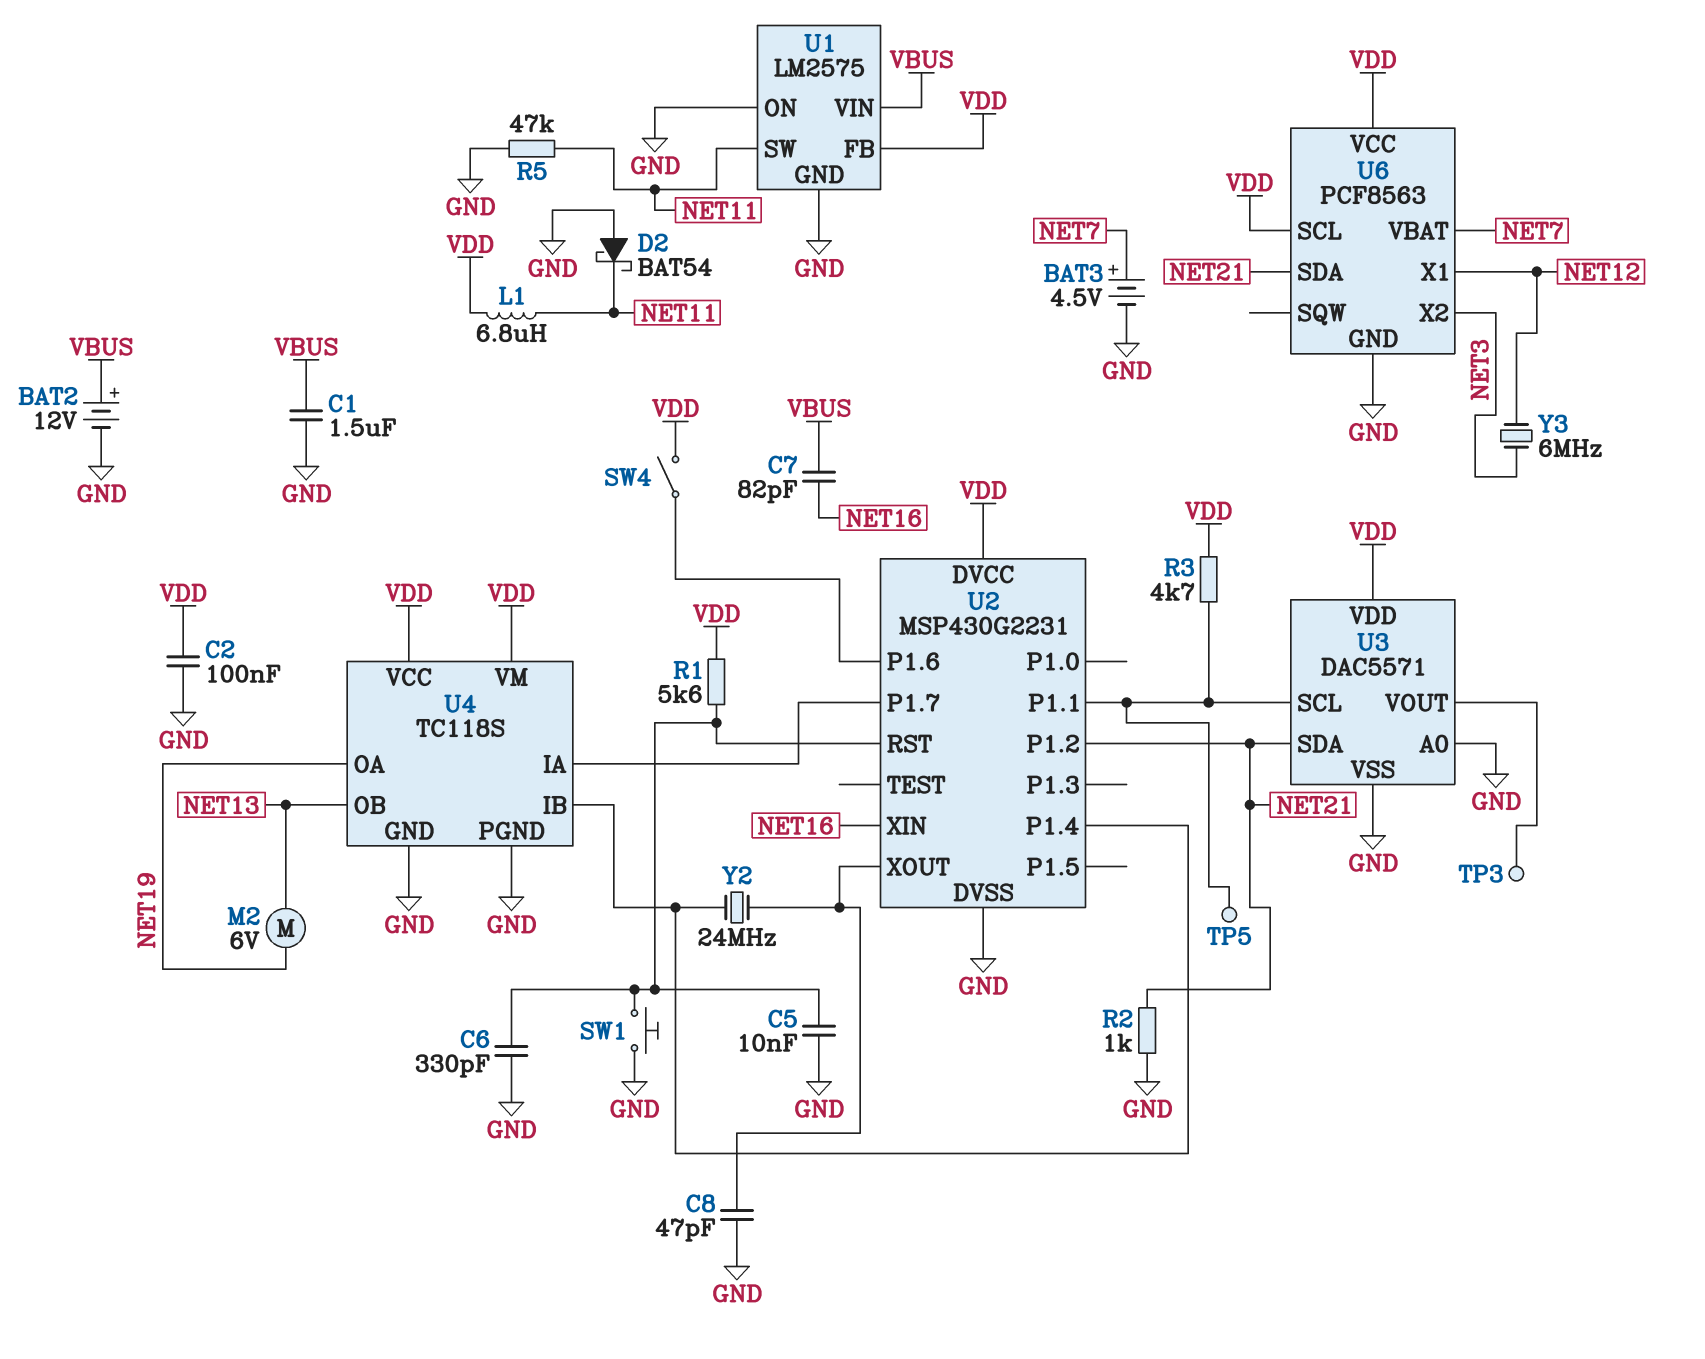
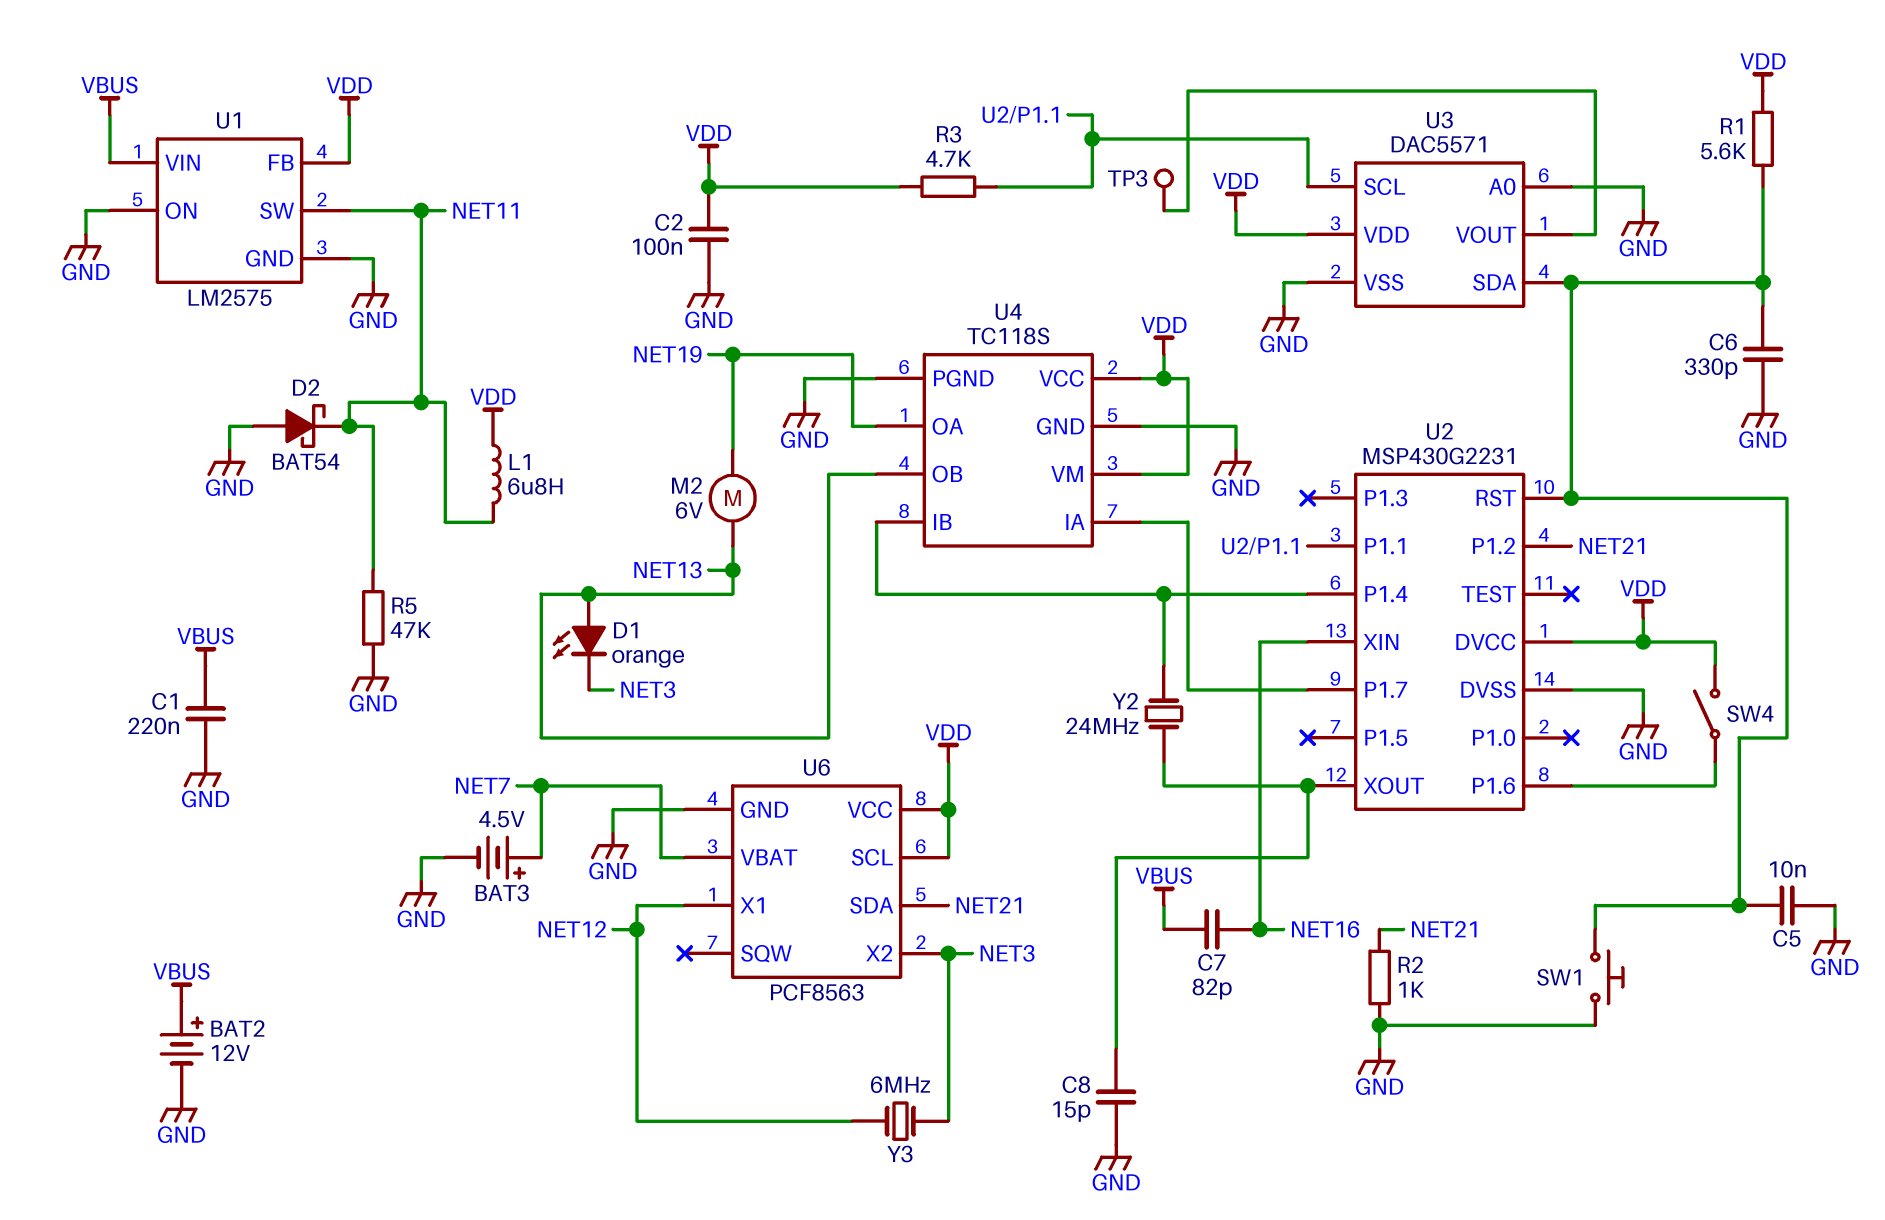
C1: 1.5uF (GND, VBUS) -> 220nF (GND, VBUS)
C8: 47pF (GND, U2/XOUT) -> 15pF (GND, U2/XOUT)
D1: none -> LED orange (A NET13, K NET3)
TP5: test point (U2/P1.1) -> none
U3 pin SDA: NET21 -> U2/RST

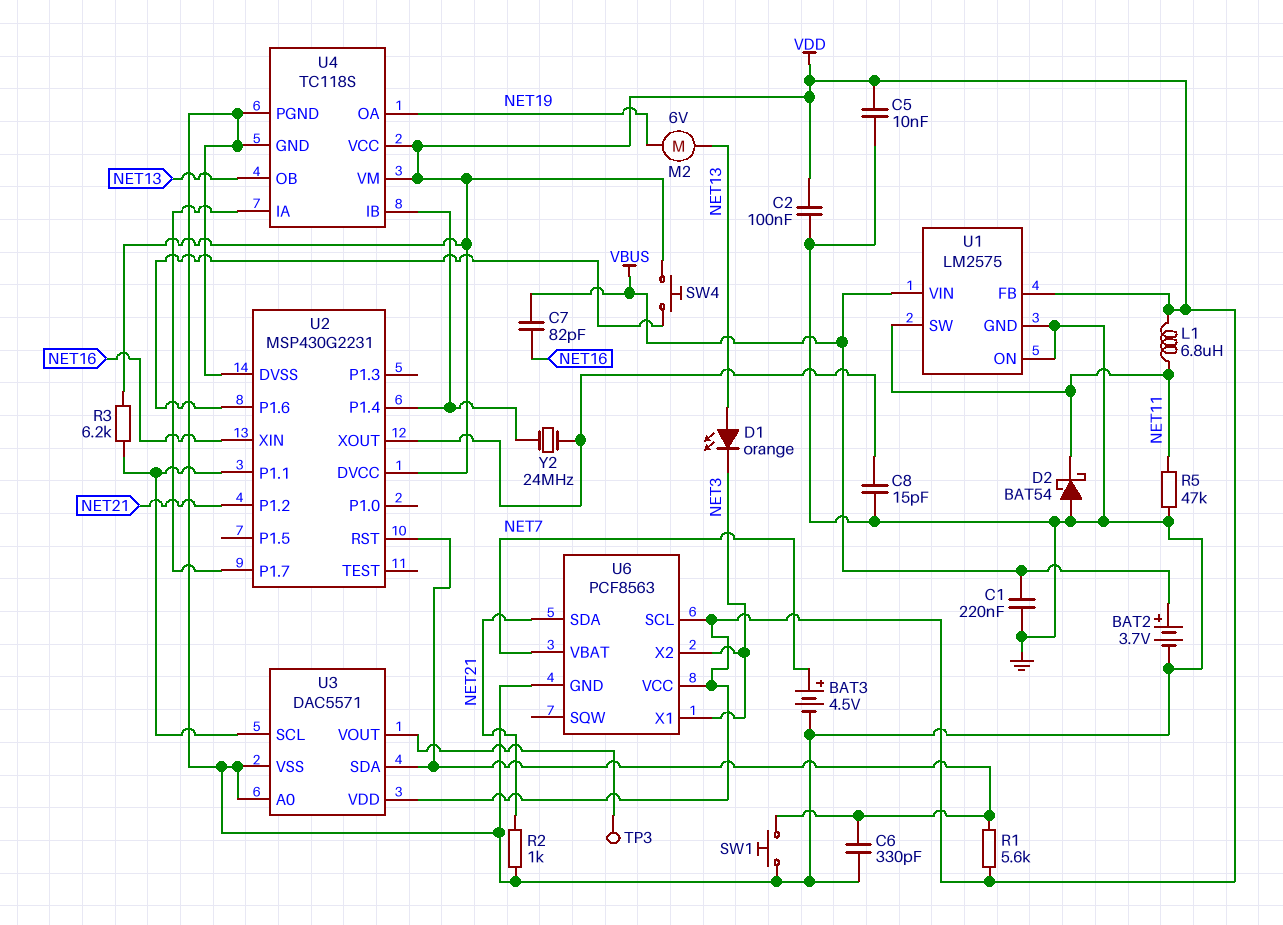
BAT2: 12V (plus VBUS, minus GND) -> 3.7V (plus VBUS, minus GND)
C5: 10nF (GND, U2/RST) -> 10nF (GND, VDD)
R3: 4.7k (U2/P1.1, VDD) -> 6.2k (U2/P1.1, VDD)
SW4: switch (U2/P1.6, VDD) -> button (U2/P1.6, VDD)
U6 pin X1: NET12 -> NET3
Y3: 6MHz (NET3, NET12) -> none

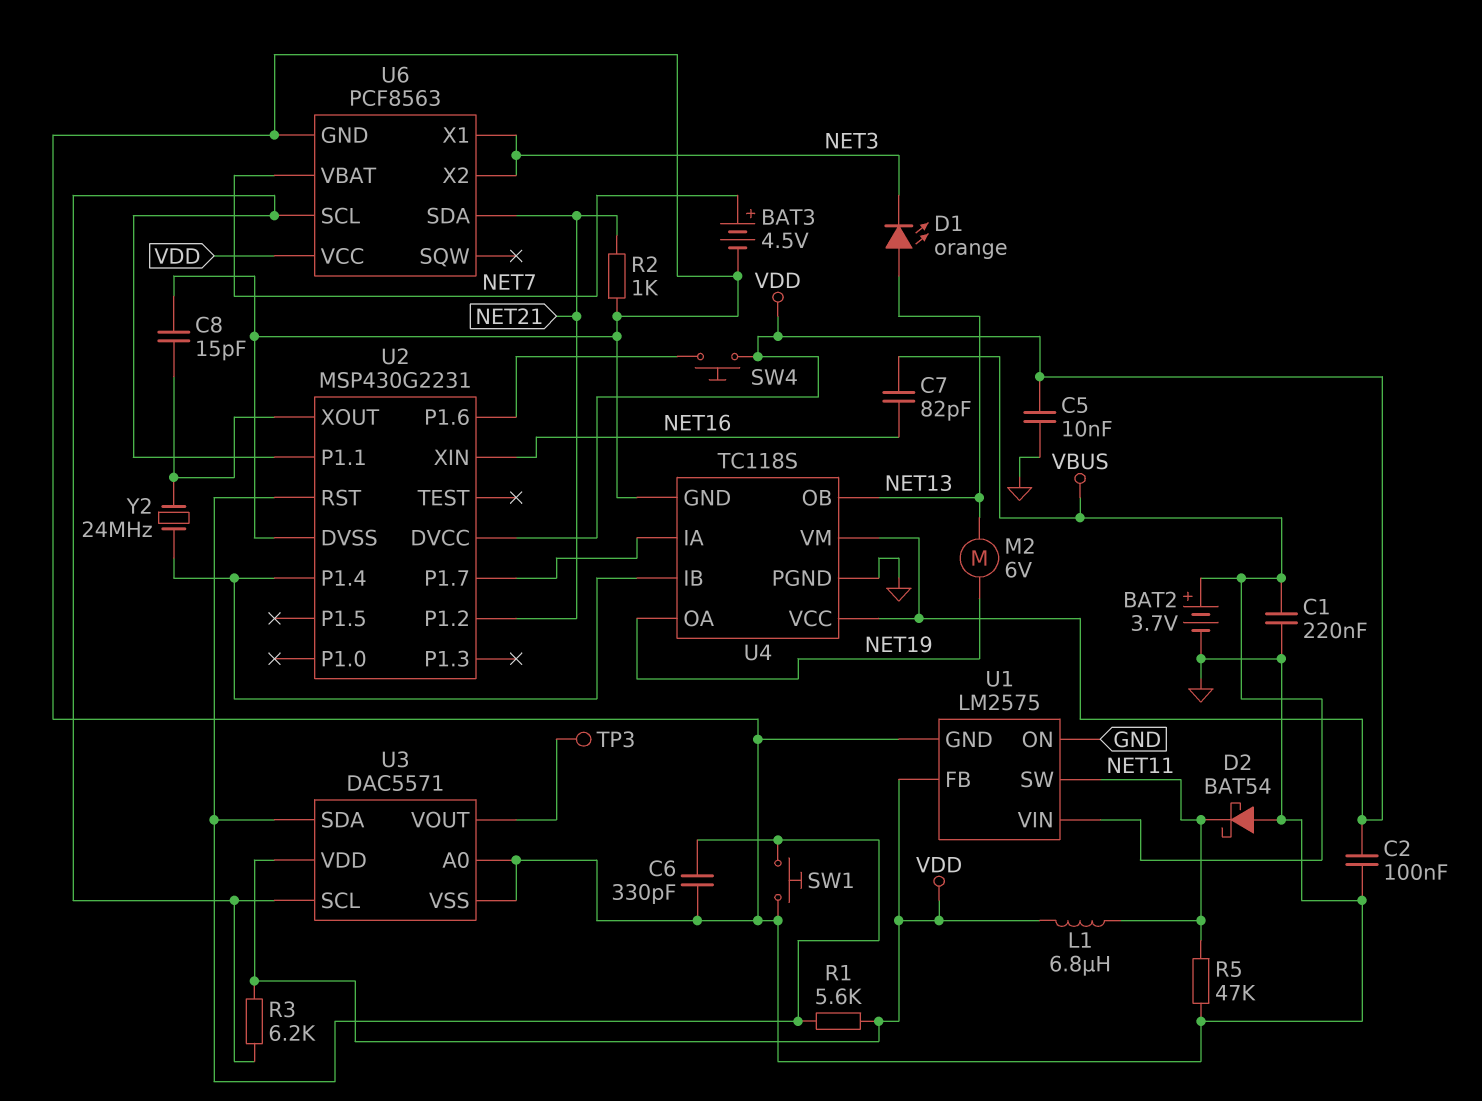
U6 pin SCL: VDD -> U2/P1.1

